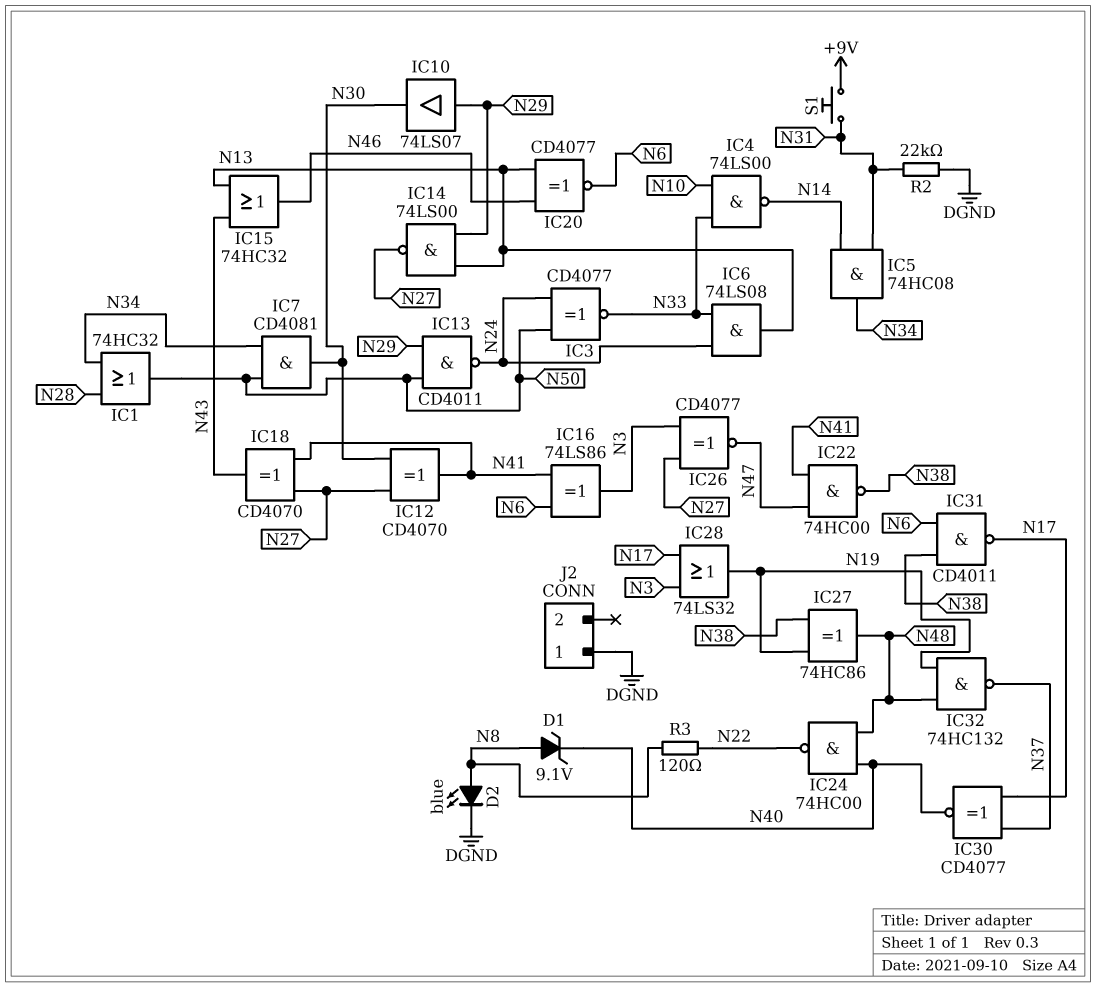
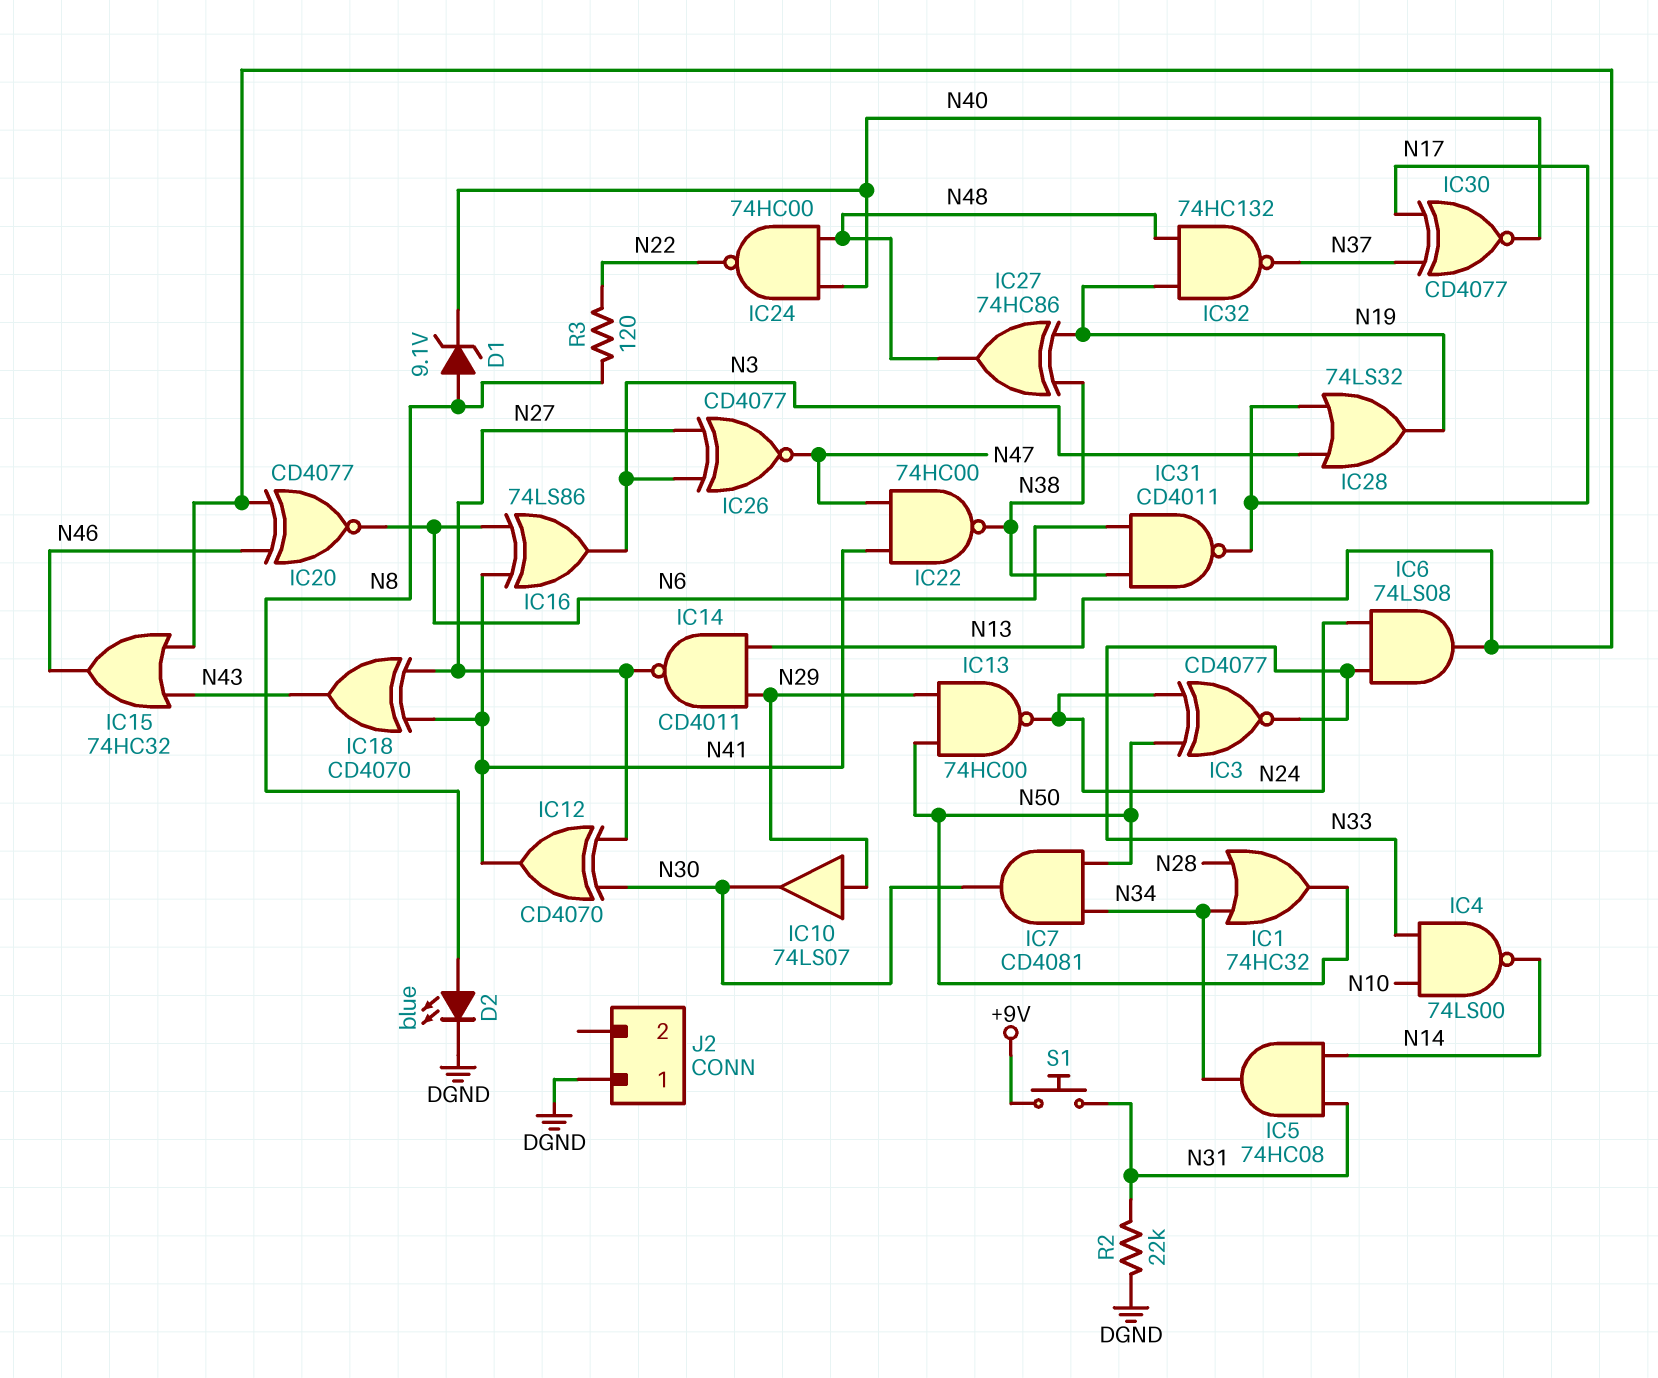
IC13: NAND CD4011 (in N29, in N50, out N24) -> NAND 74HC00 (in N29, in N50, out N24)
IC14: NAND 74LS00 (in N13, in N29, out N27) -> NAND CD4011 (in N13, in N29, out N27)

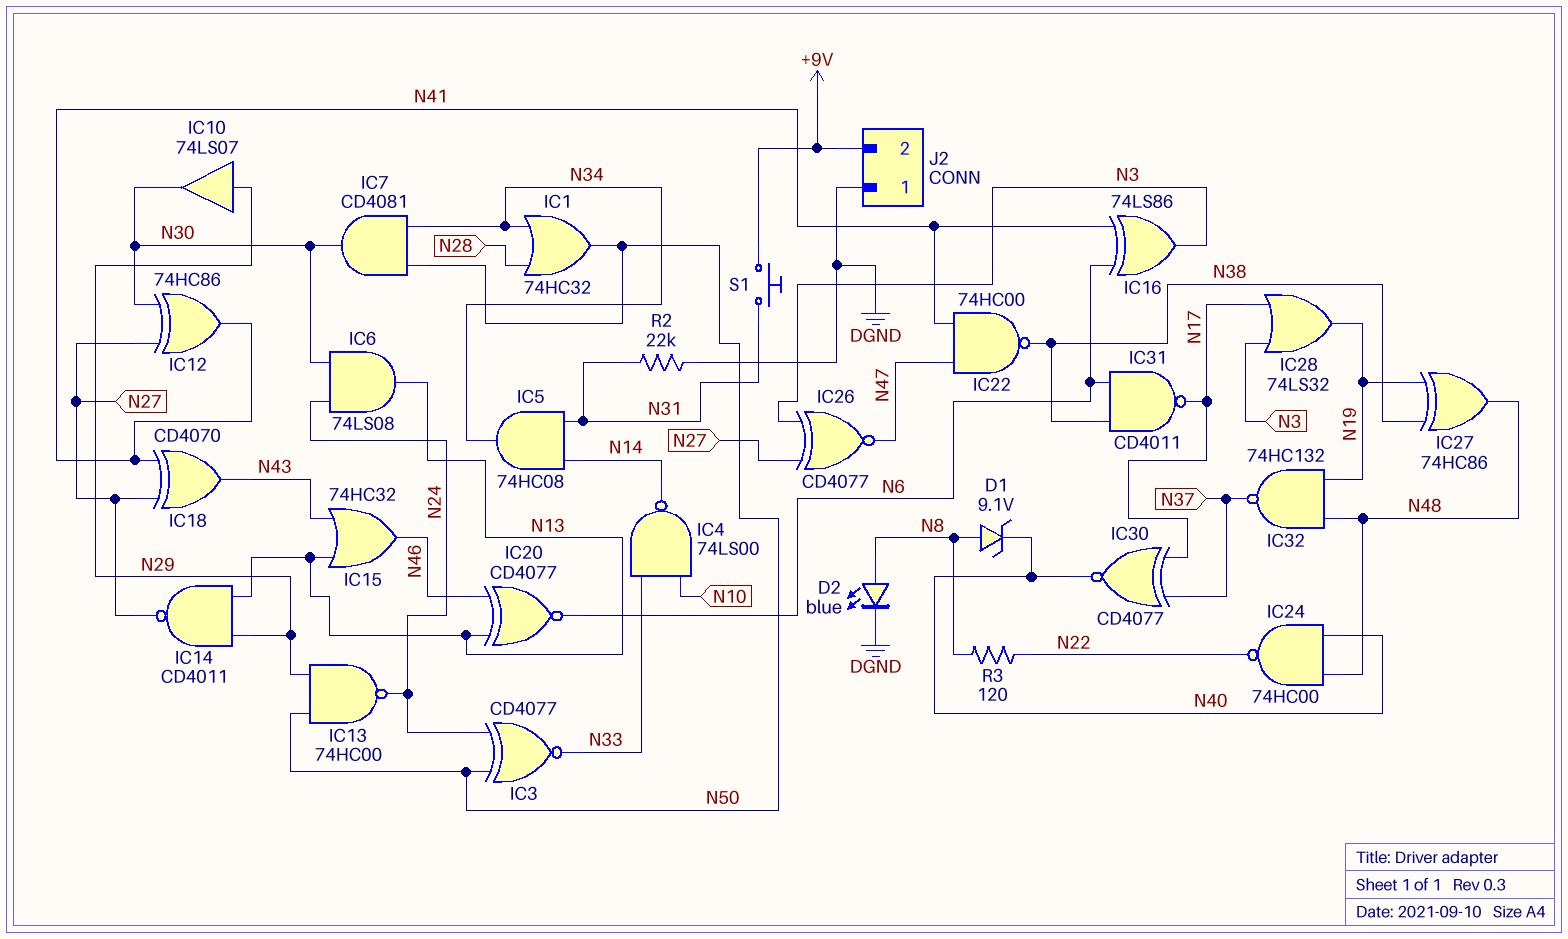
IC6: AND 74LS08 (in N24, in N33, out N13) -> AND 74LS08 (in N24, in N30, out N13)
IC12: XOR CD4070 (in N27, in N30, out N41) -> XOR 74HC86 (in N27, in N30, out N41)
J2 pin 2: none -> +9V

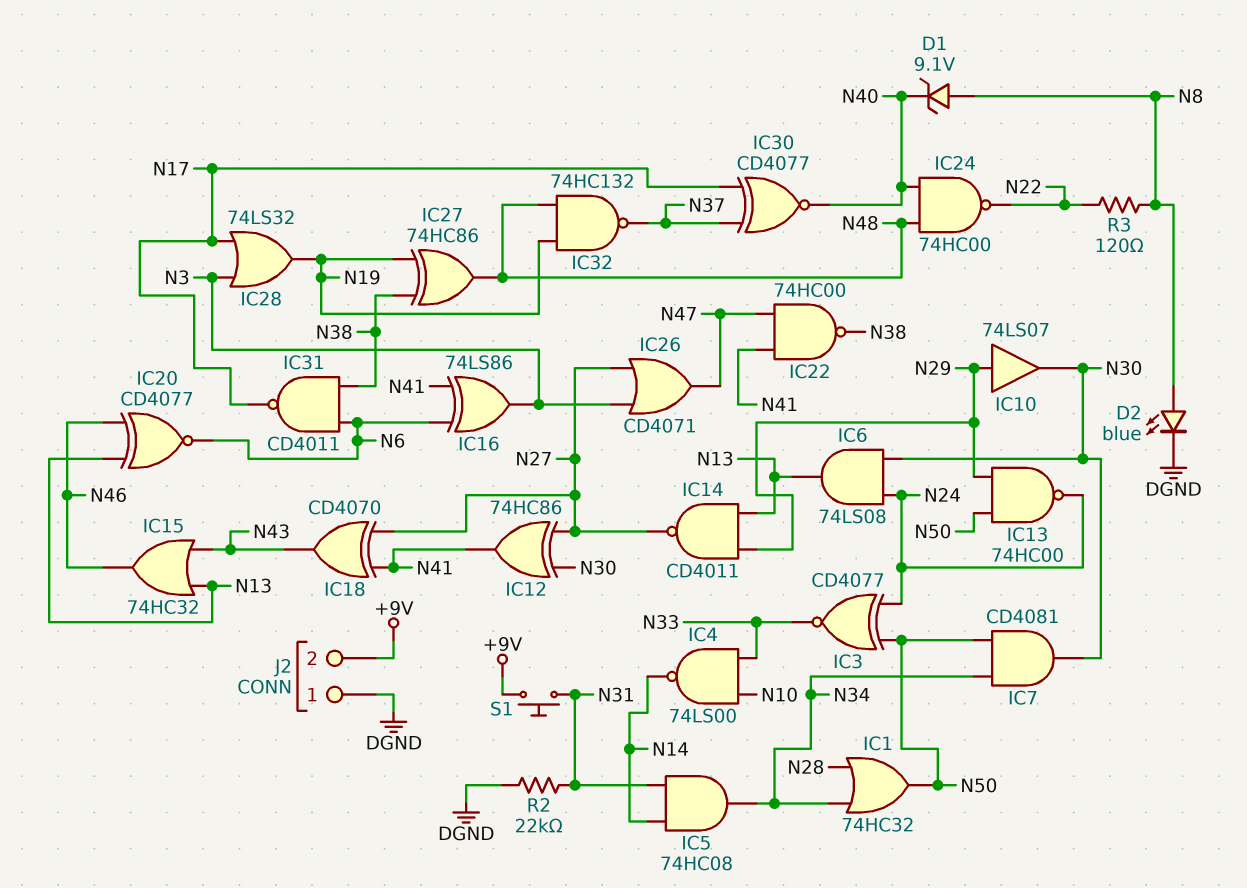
IC26: XNOR CD4077 (in N3, in N27, out N47) -> OR CD4071 (in N3, in N27, out N47)

